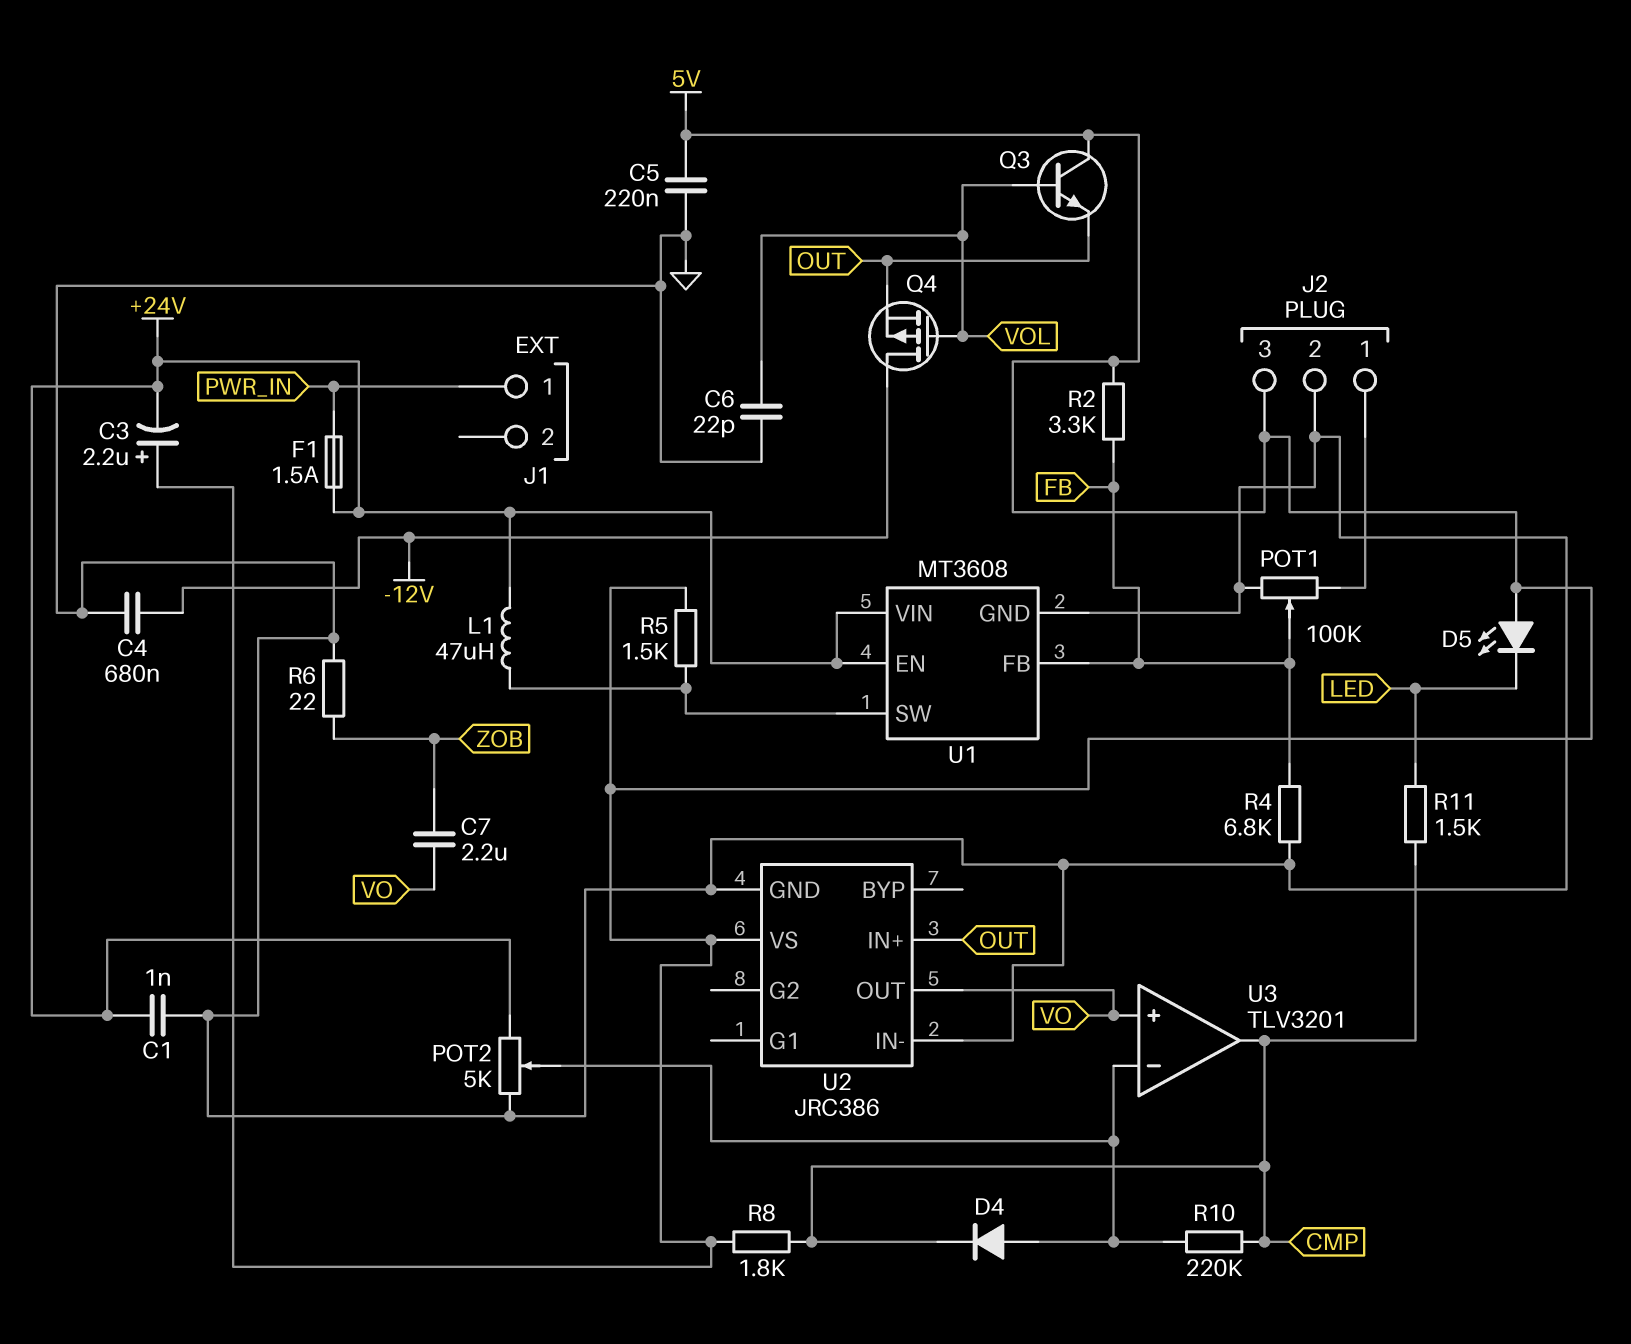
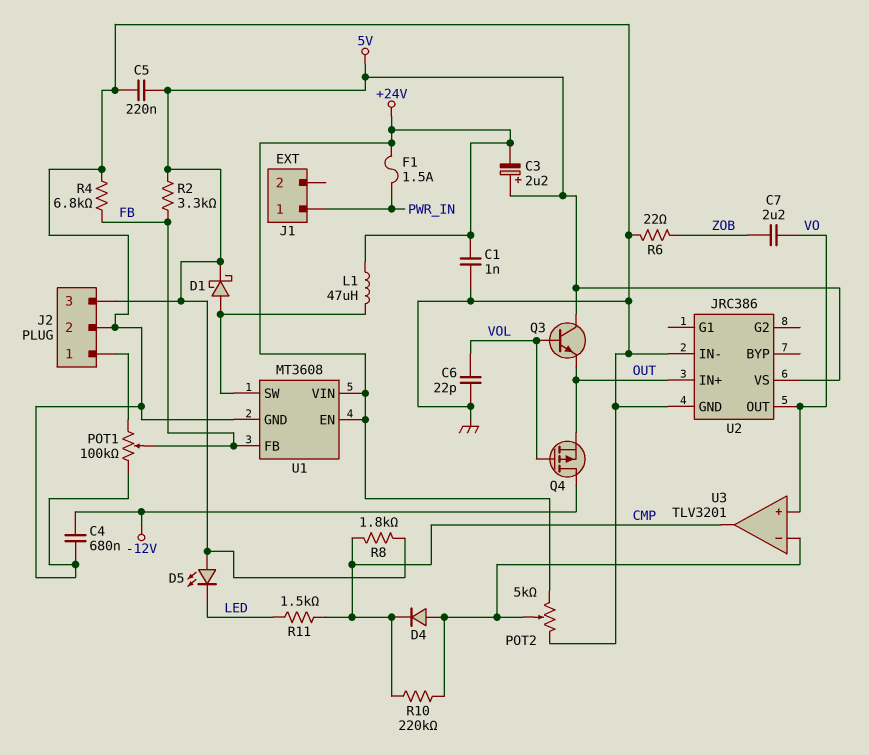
D1: none -> schottky (A U1/SW, K 5V)
R5: 1.5k (5V, U1/SW) -> none

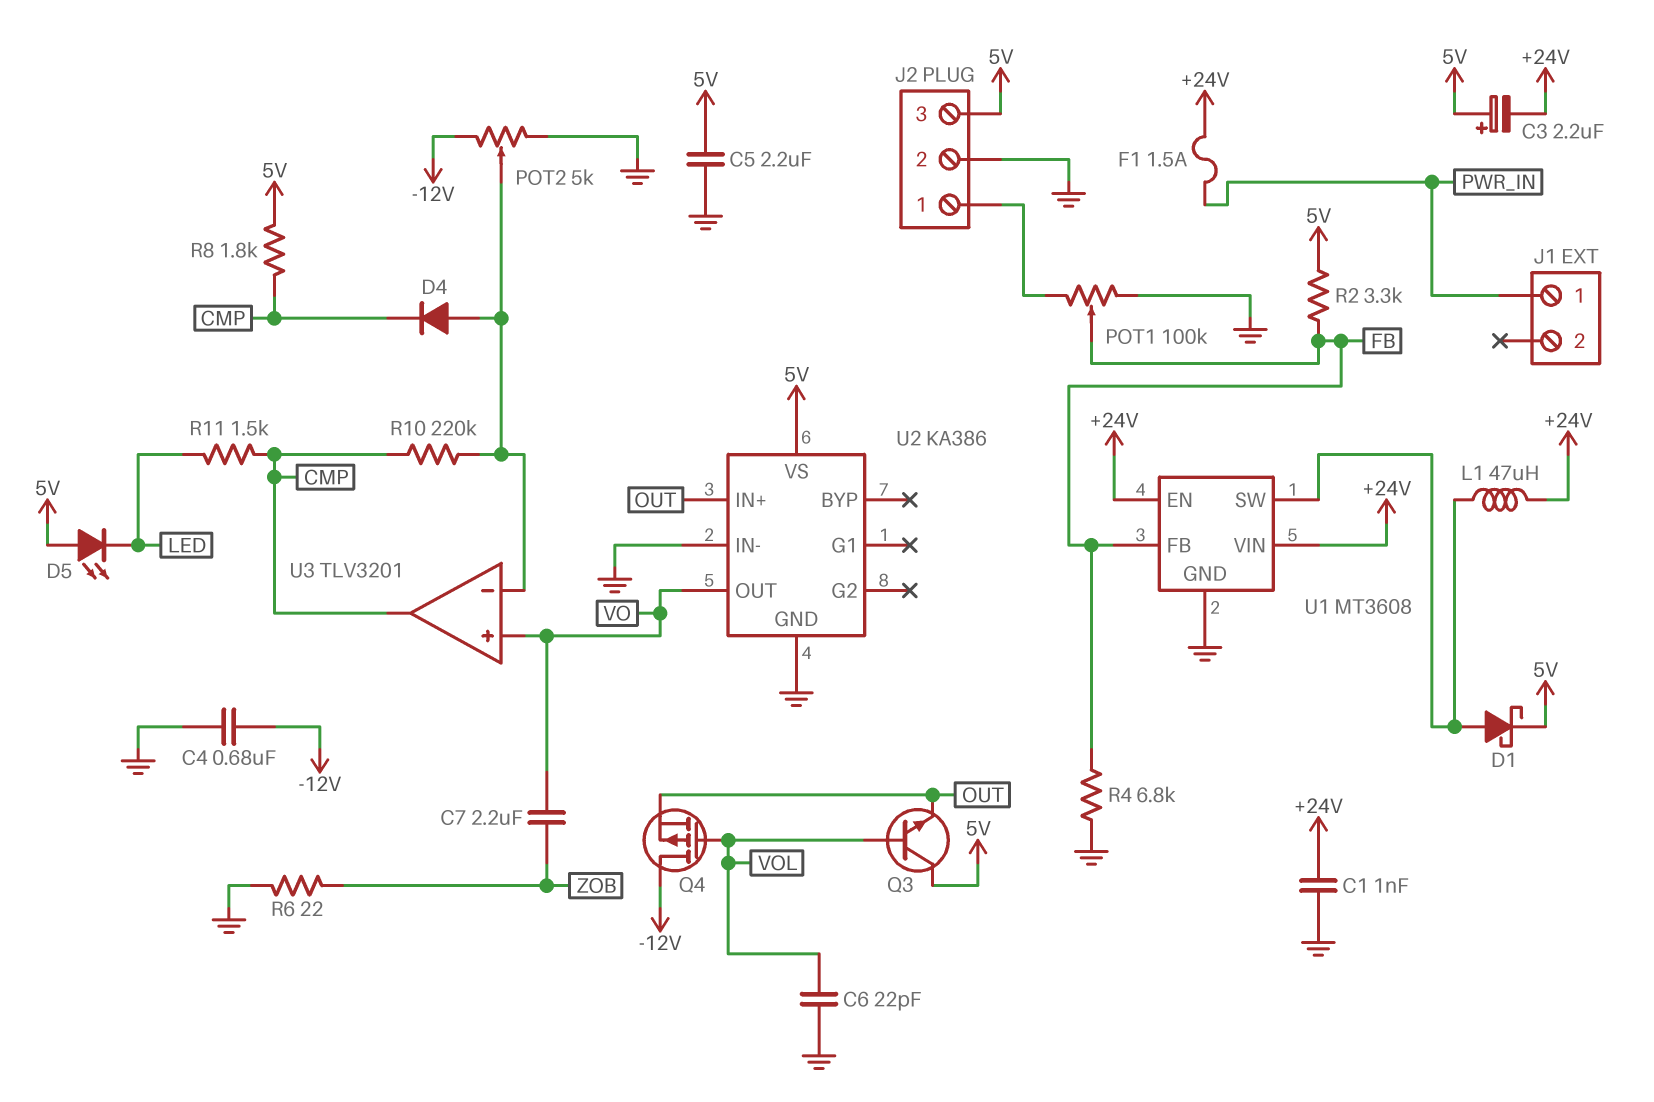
C5: 220nF (5V, GND) -> 2.2uF (5V, GND)
POT2: 5k (+24V, GND, wiper U3/in-) -> 5k (-12V, GND, wiper U3/in-)
U2: JRC386 -> KA386

